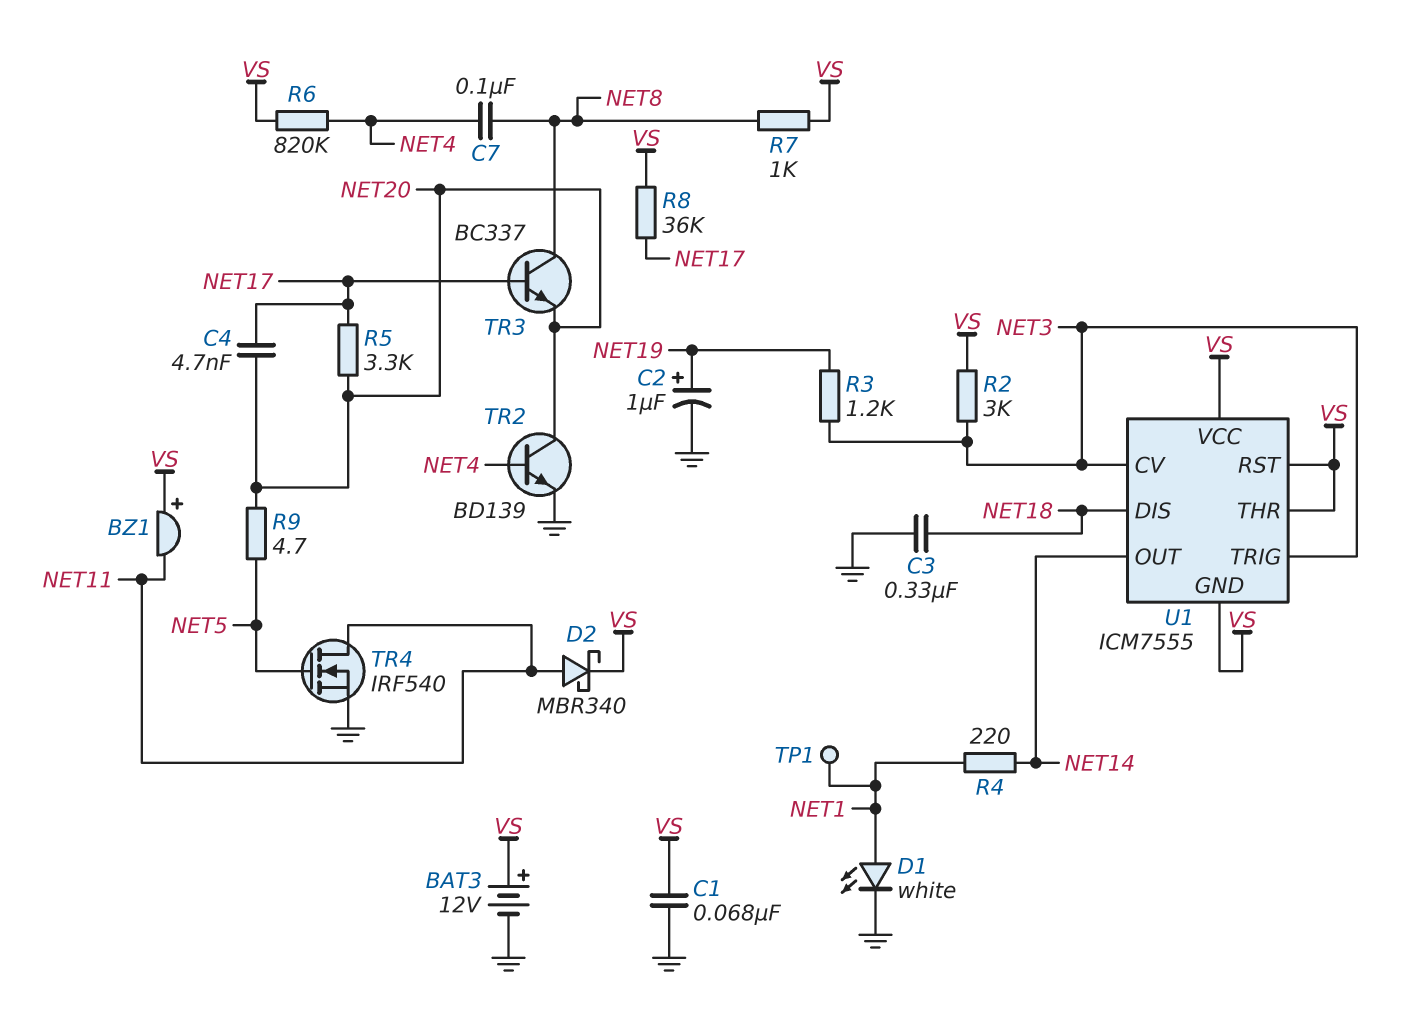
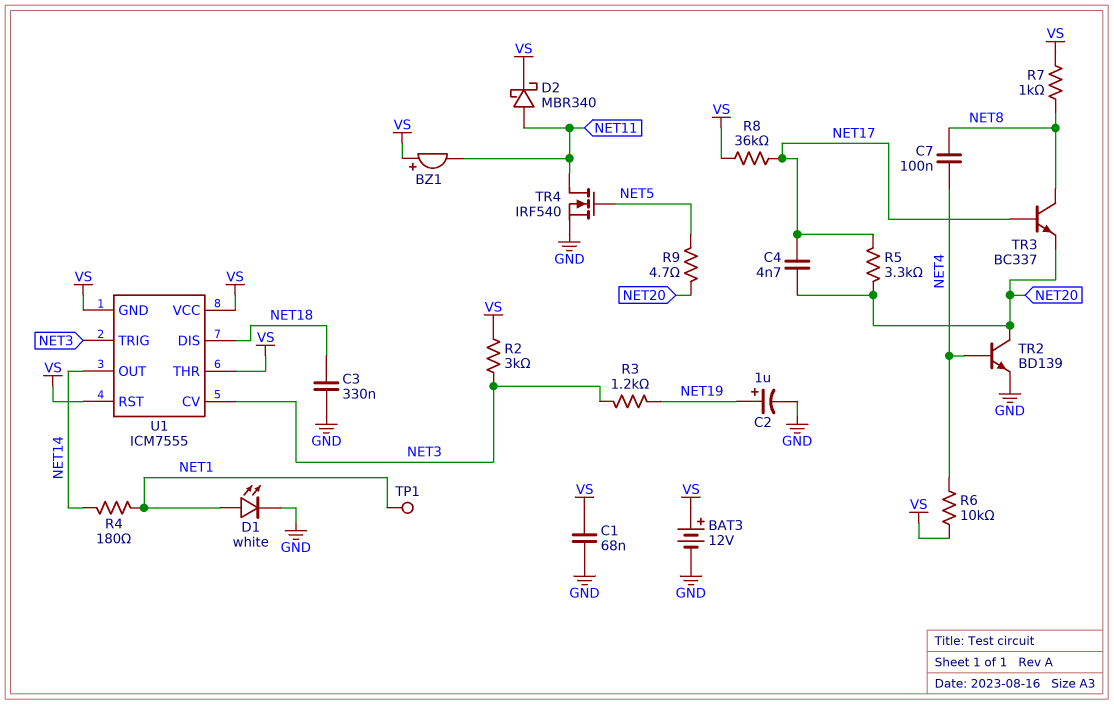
R4: 220 (NET1, NET14) -> 180 (NET1, NET14)
R6: 820k (NET4, VS) -> 10k (NET4, VS)

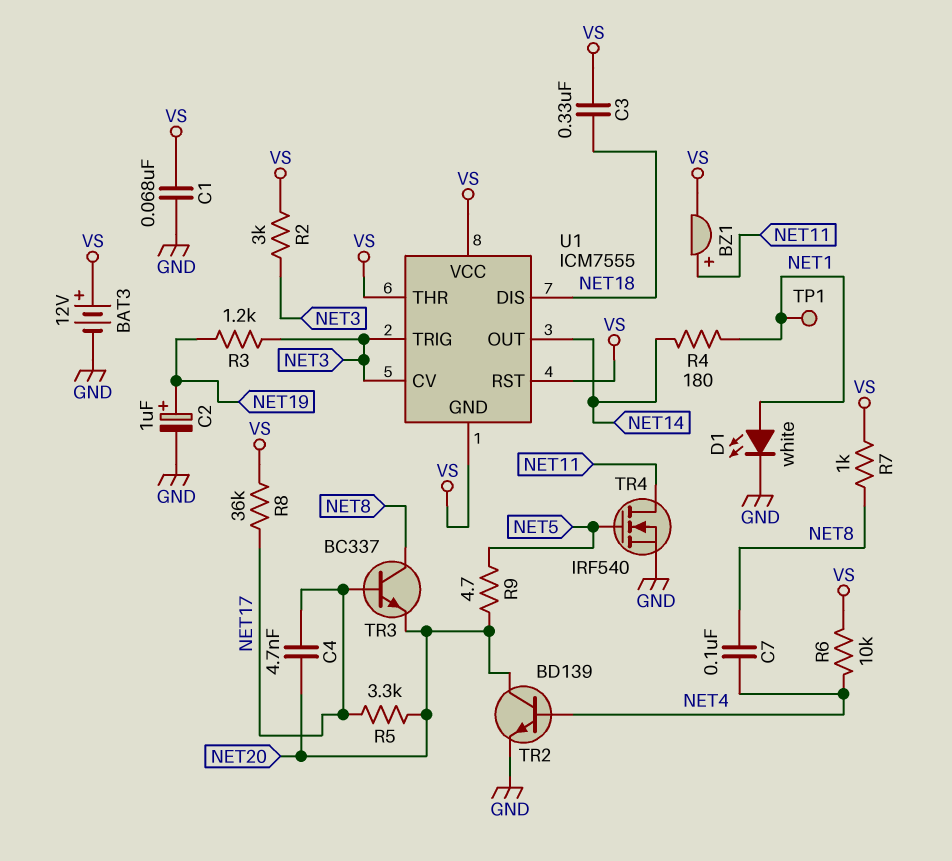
BZ1: buzzer (plus VS, minus NET11) -> buzzer (plus NET11, minus VS)
C3: 330nF (GND, NET18) -> 330nF (NET18, VS)
D2: schottky MBR340 (A NET11, K VS) -> none

